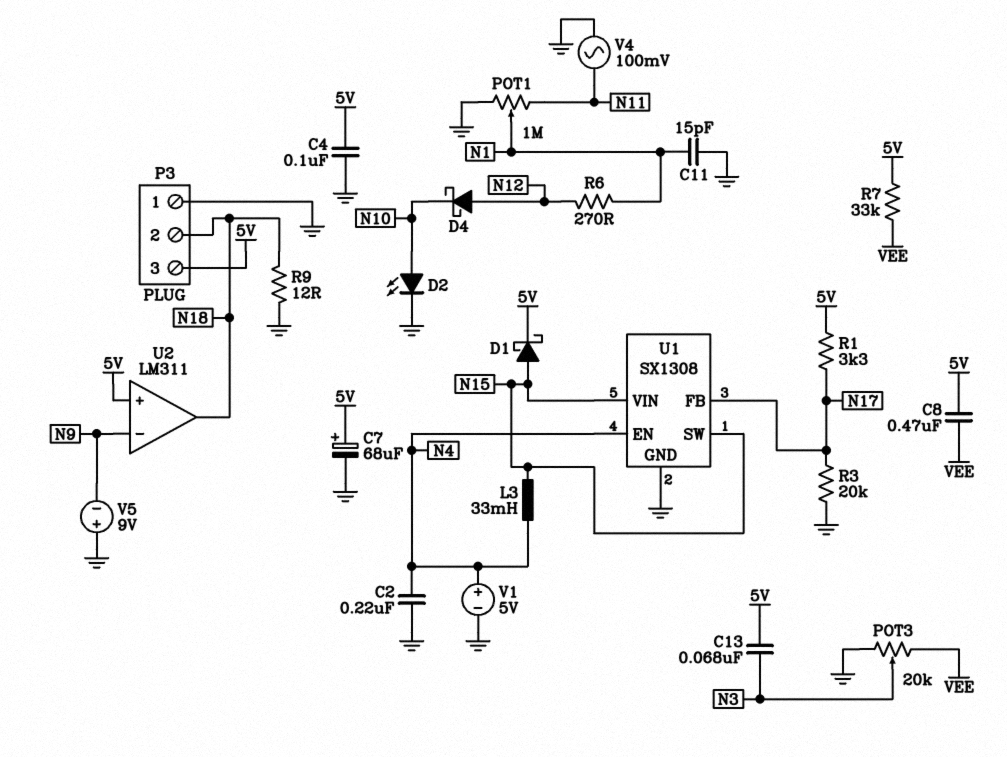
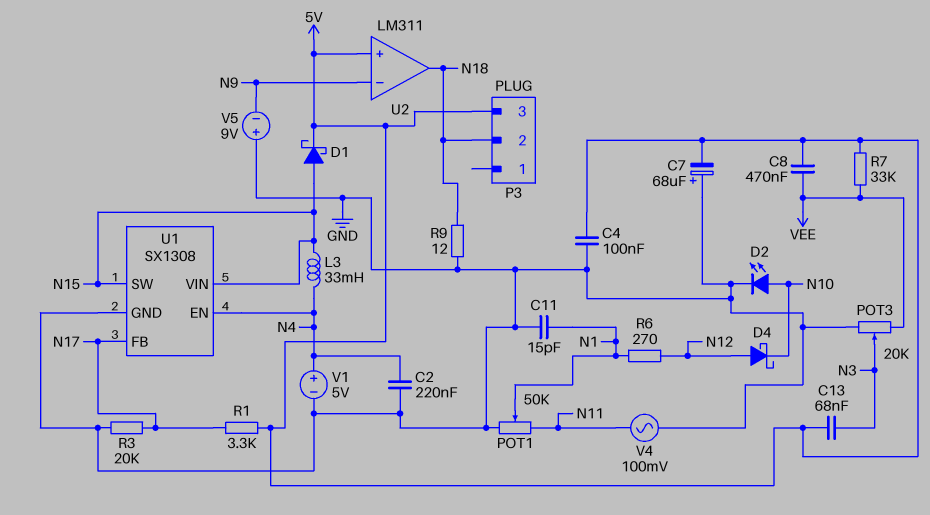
C7: 68uF (plus 5V, minus GND) -> 68uF (plus GND, minus 5V)
P3 pin 1: GND -> none
POT1: 1M (GND, N11, wiper N1) -> 50k (GND, N11, wiper N1)

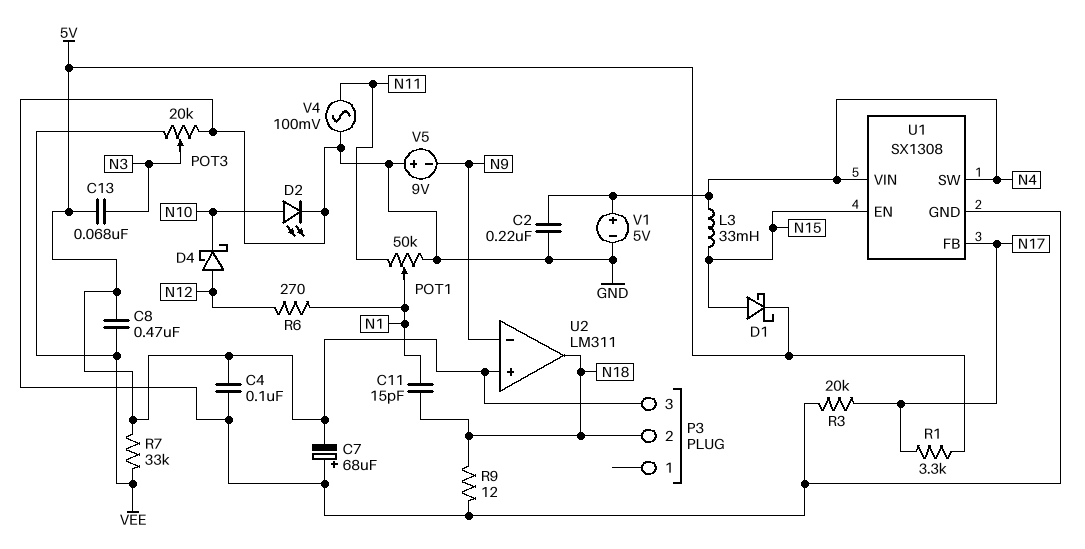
C11: 15pF (GND, N1) -> 15pF (N1, N18)
U1 pin EN: N4 -> N15
U1 pin SW: N15 -> N4
U1 pin VIN: N15 -> N4

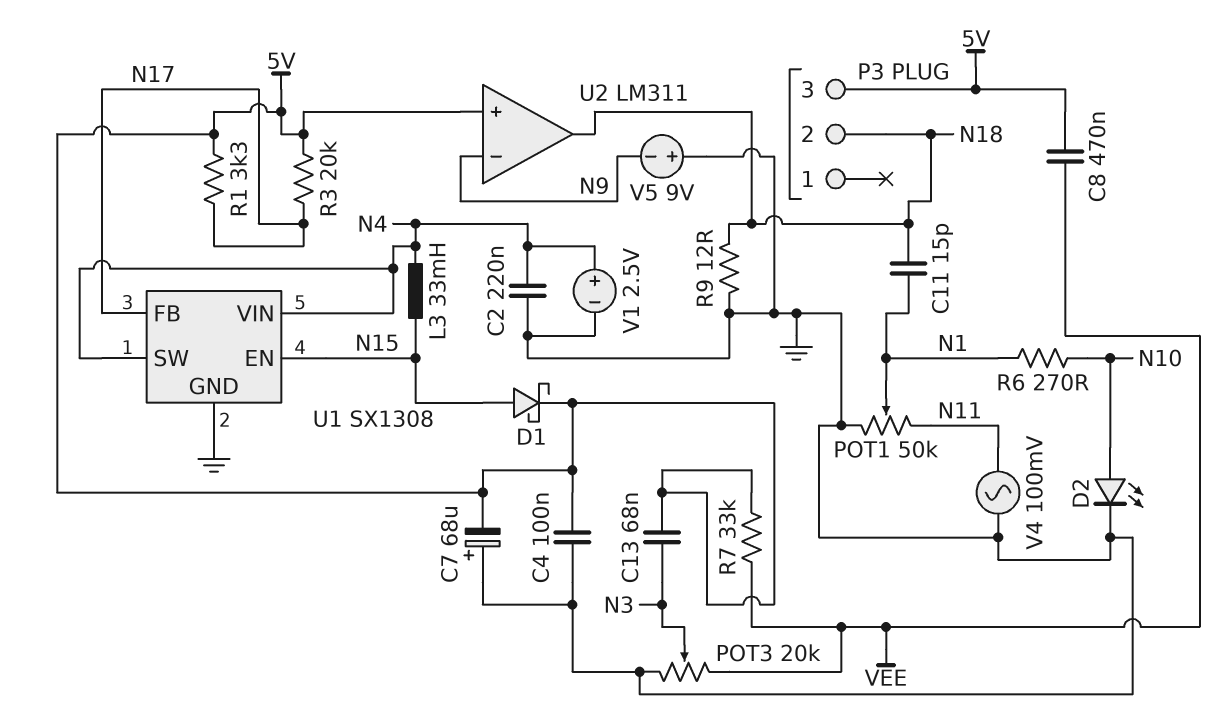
D4: schottky (A N12, K N10) -> none
R3: 20k (GND, N17) -> 20k (5V, N17)
R6: 270 (N1, N12) -> 270 (N1, N10)
V1: 5V (plus N4, minus GND) -> 2.5V (plus N4, minus GND)

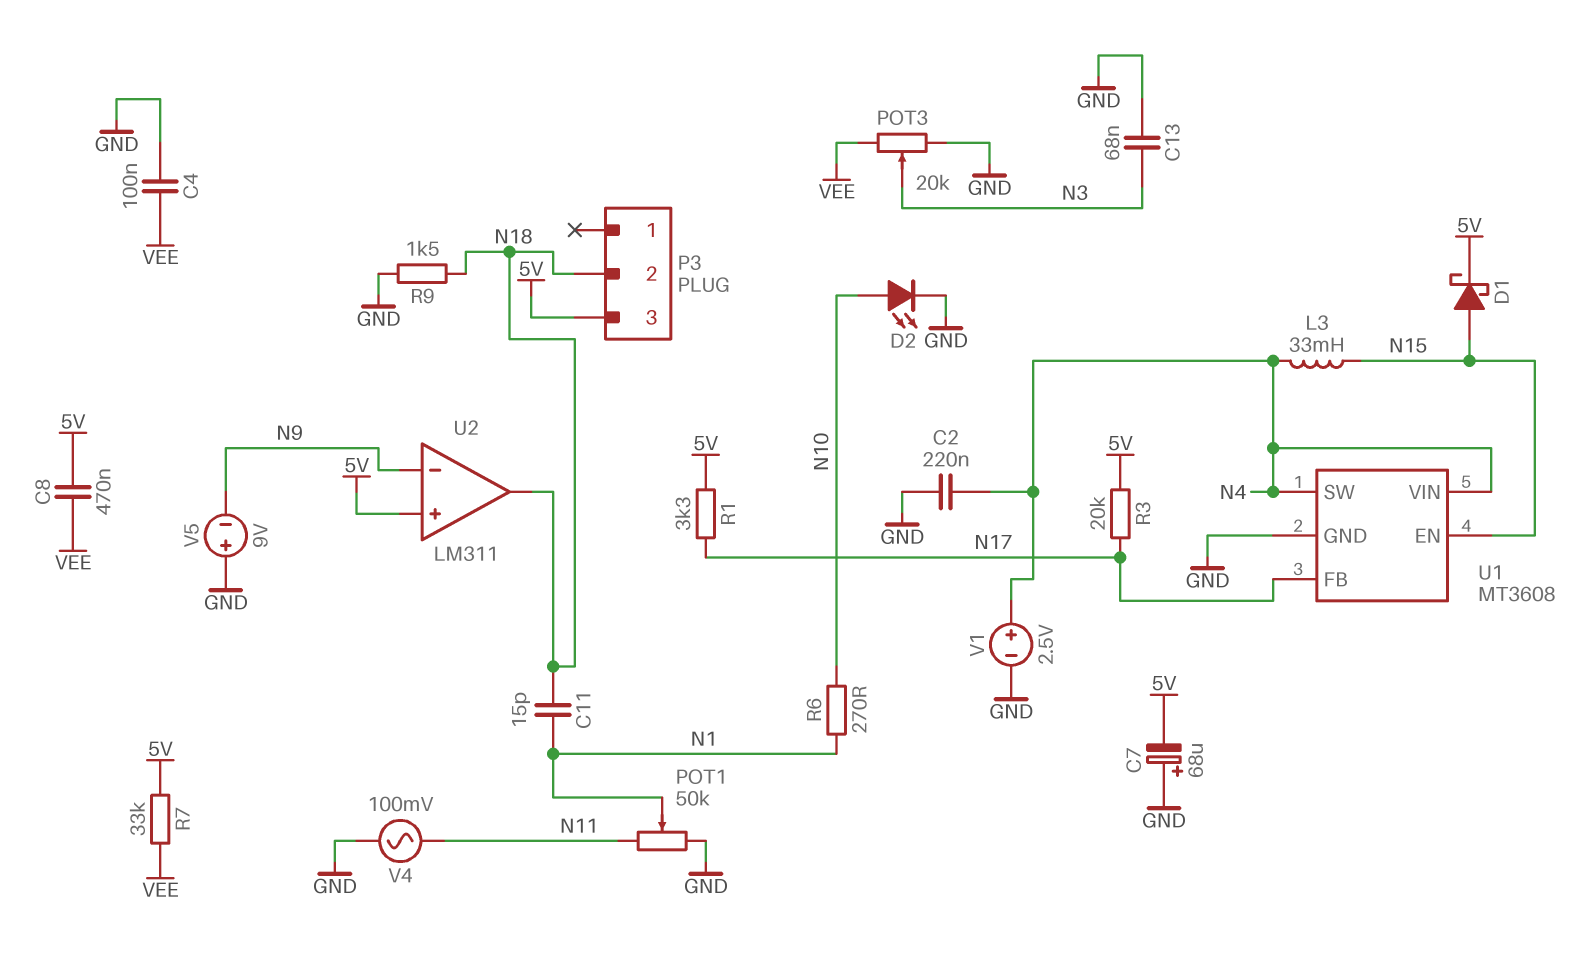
C4: 100nF (5V, GND) -> 100nF (GND, VEE)
C13: 68nF (5V, N3) -> 68nF (GND, N3)
R9: 12 (GND, N18) -> 1.5k (GND, N18)
U1: SX1308 -> MT3608

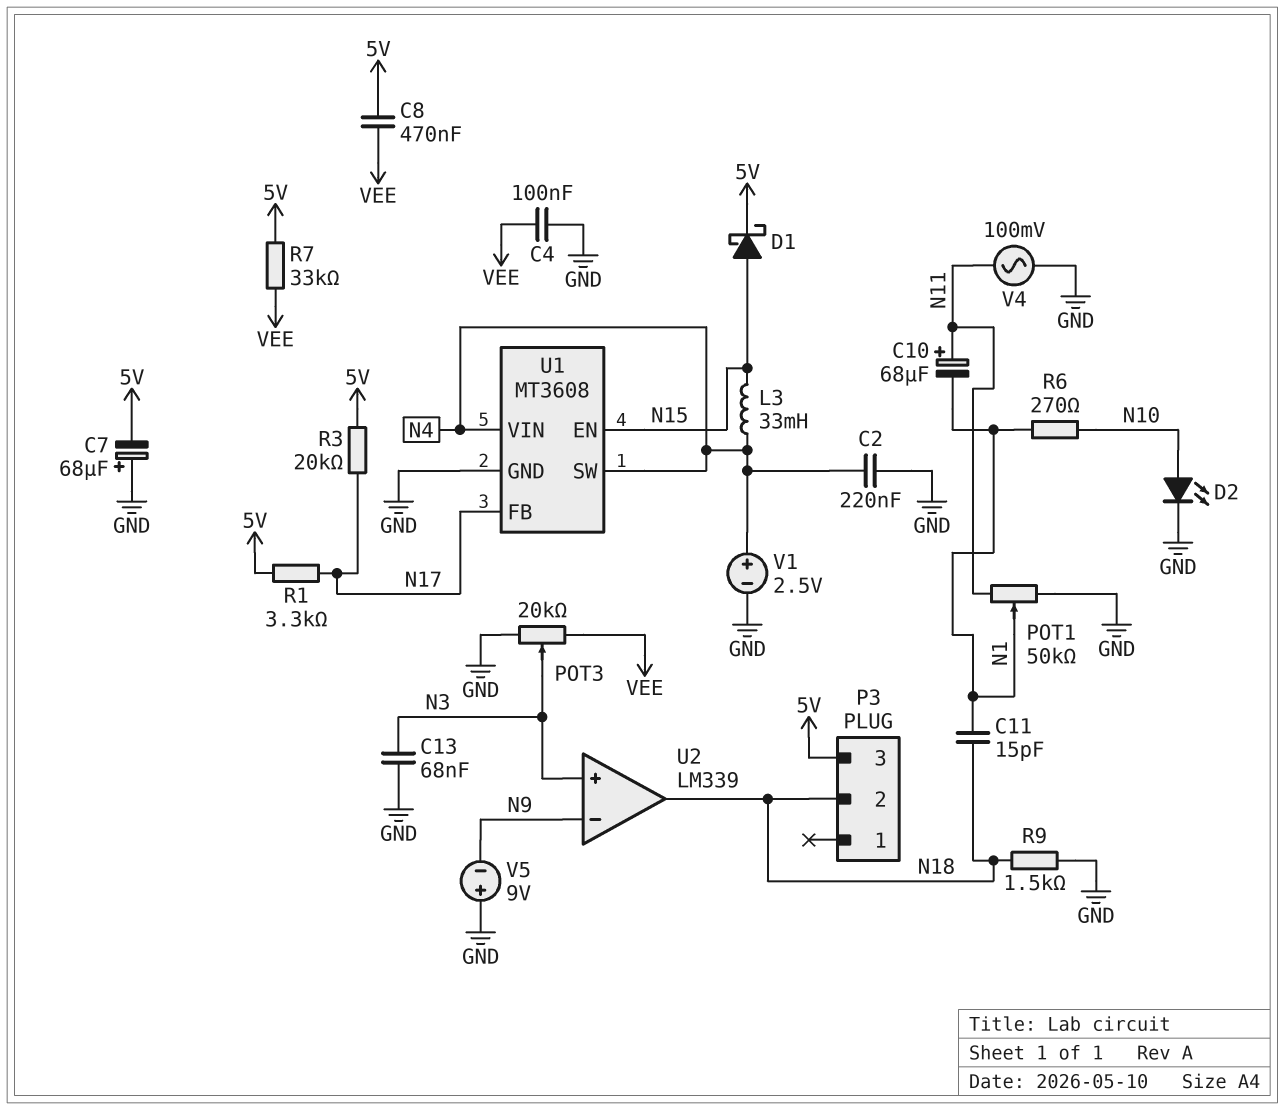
C10: none -> 68uF (plus N11, minus N1)
U2: LM311 -> LM339
U2 pin in+: 5V -> N3

